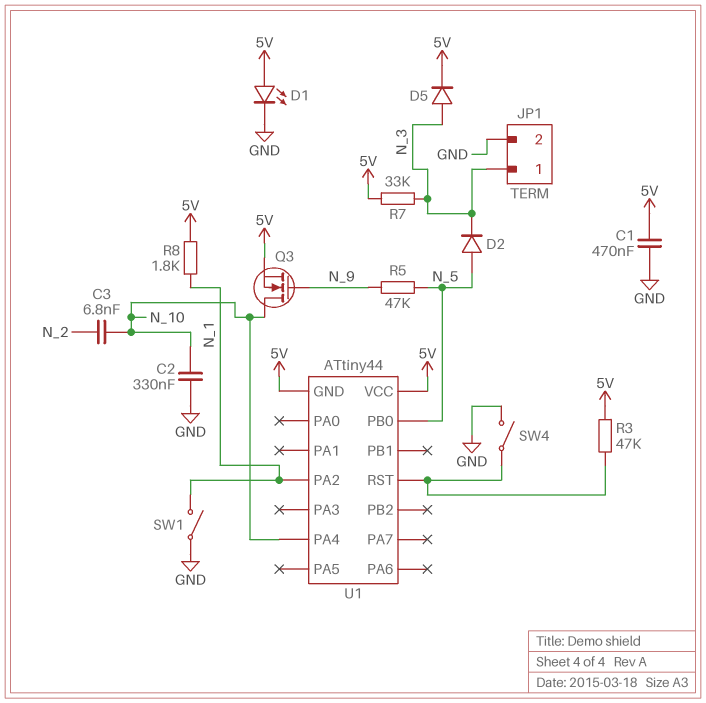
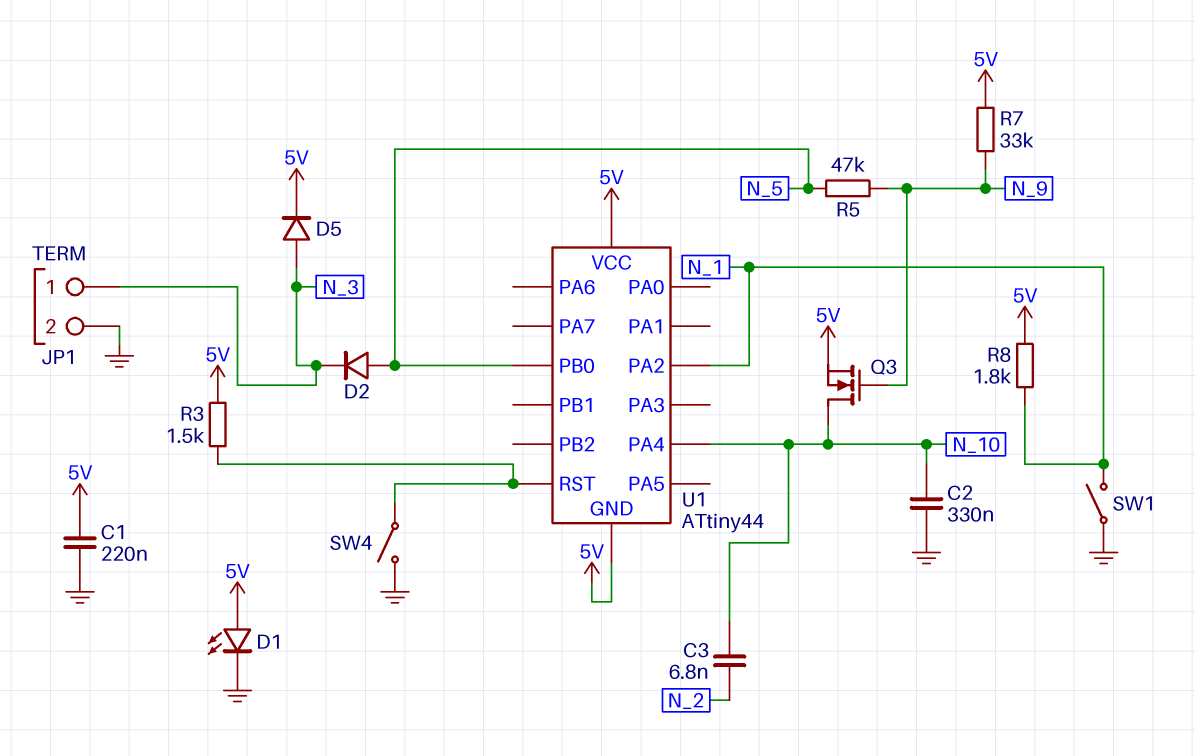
C1: 470nF (5V, GND) -> 220nF (5V, GND)
R3: 47k (5V, U1/RST) -> 1.5k (5V, U1/RST)
R7: 33k (5V, N_3) -> 33k (5V, N_9)

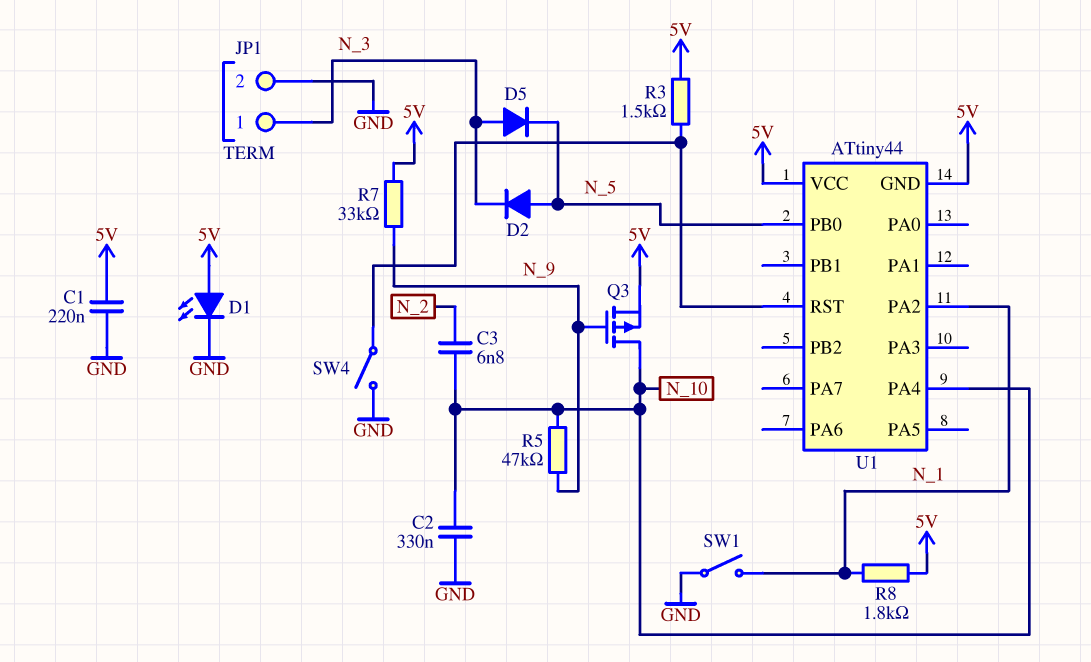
D5: diode (A N_3, K 5V) -> diode (A N_3, K N_5)
Q3: NMOS (G N_9, D N_10, S 5V) -> PMOS (G N_9, D N_10, S 5V)
R5: 47k (N_5, N_9) -> 47k (N_9, N_10)

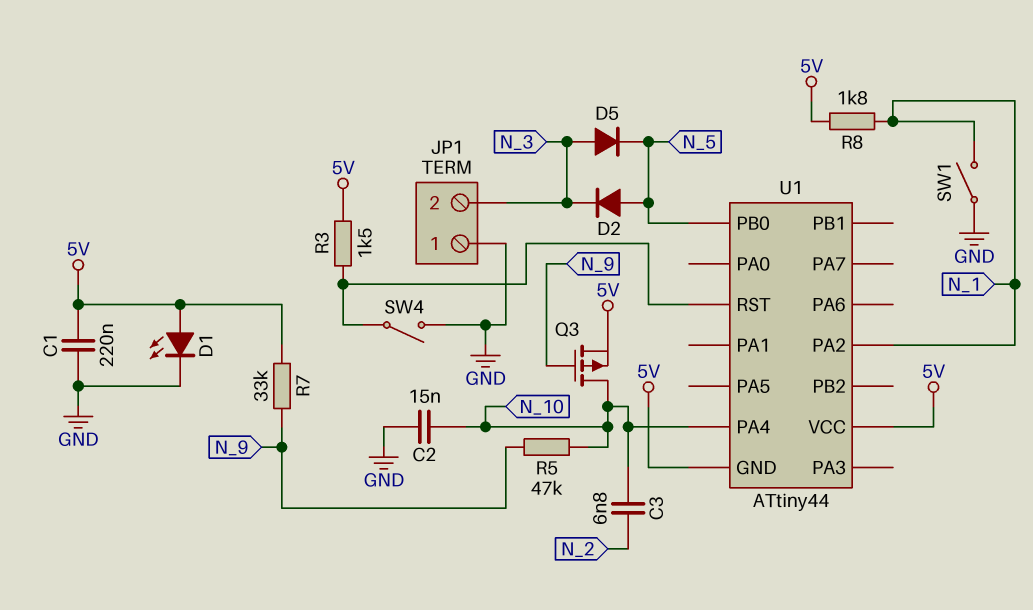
C2: 330nF (GND, N_10) -> 15nF (GND, N_10)
JP1 pin 1: N_3 -> GND
JP1 pin 2: GND -> N_3

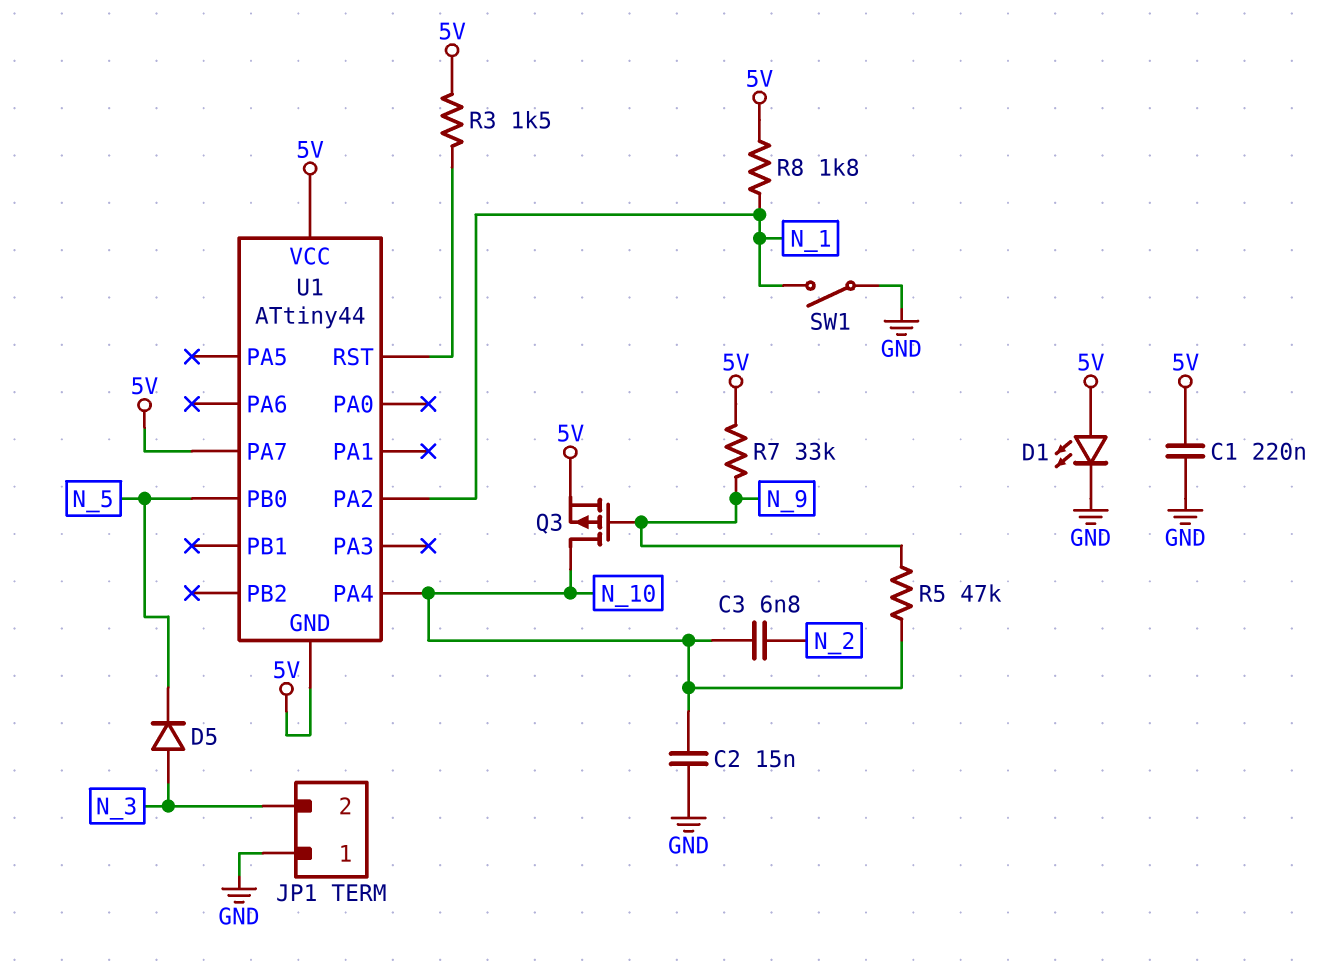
D2: diode (A N_5, K N_3) -> none
SW4: switch (GND, U1/RST) -> none
U1 pin PA7: none -> 5V

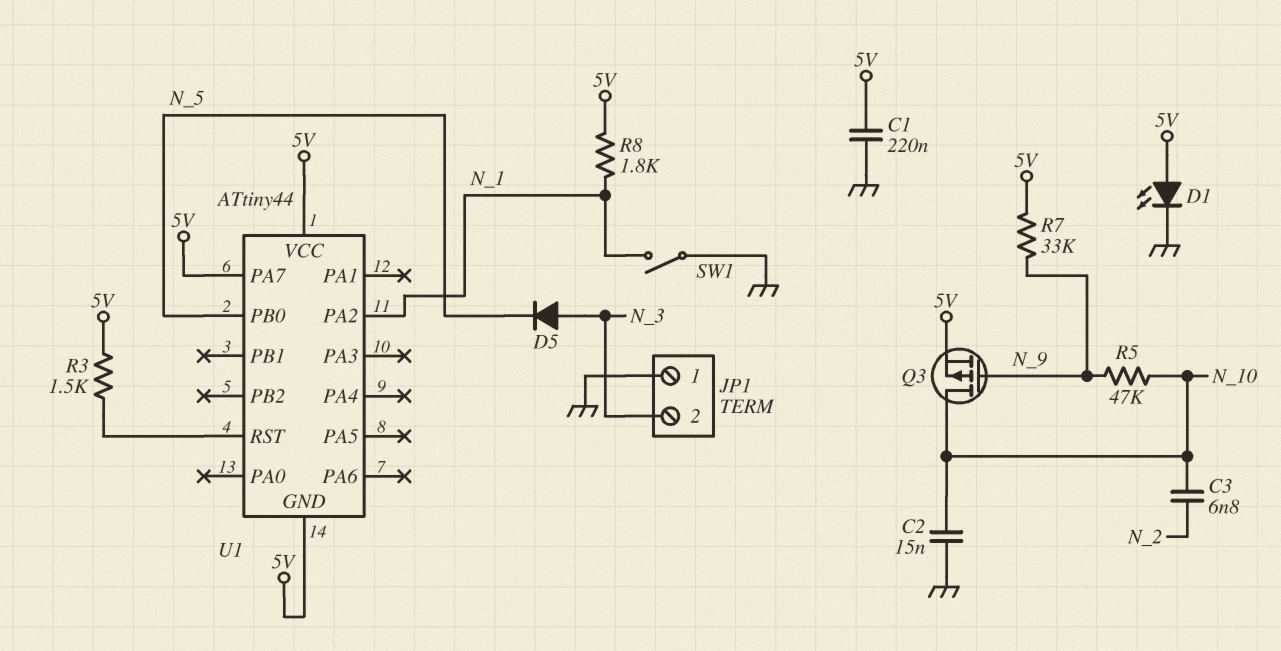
U1 pin PA4: N_10 -> none

